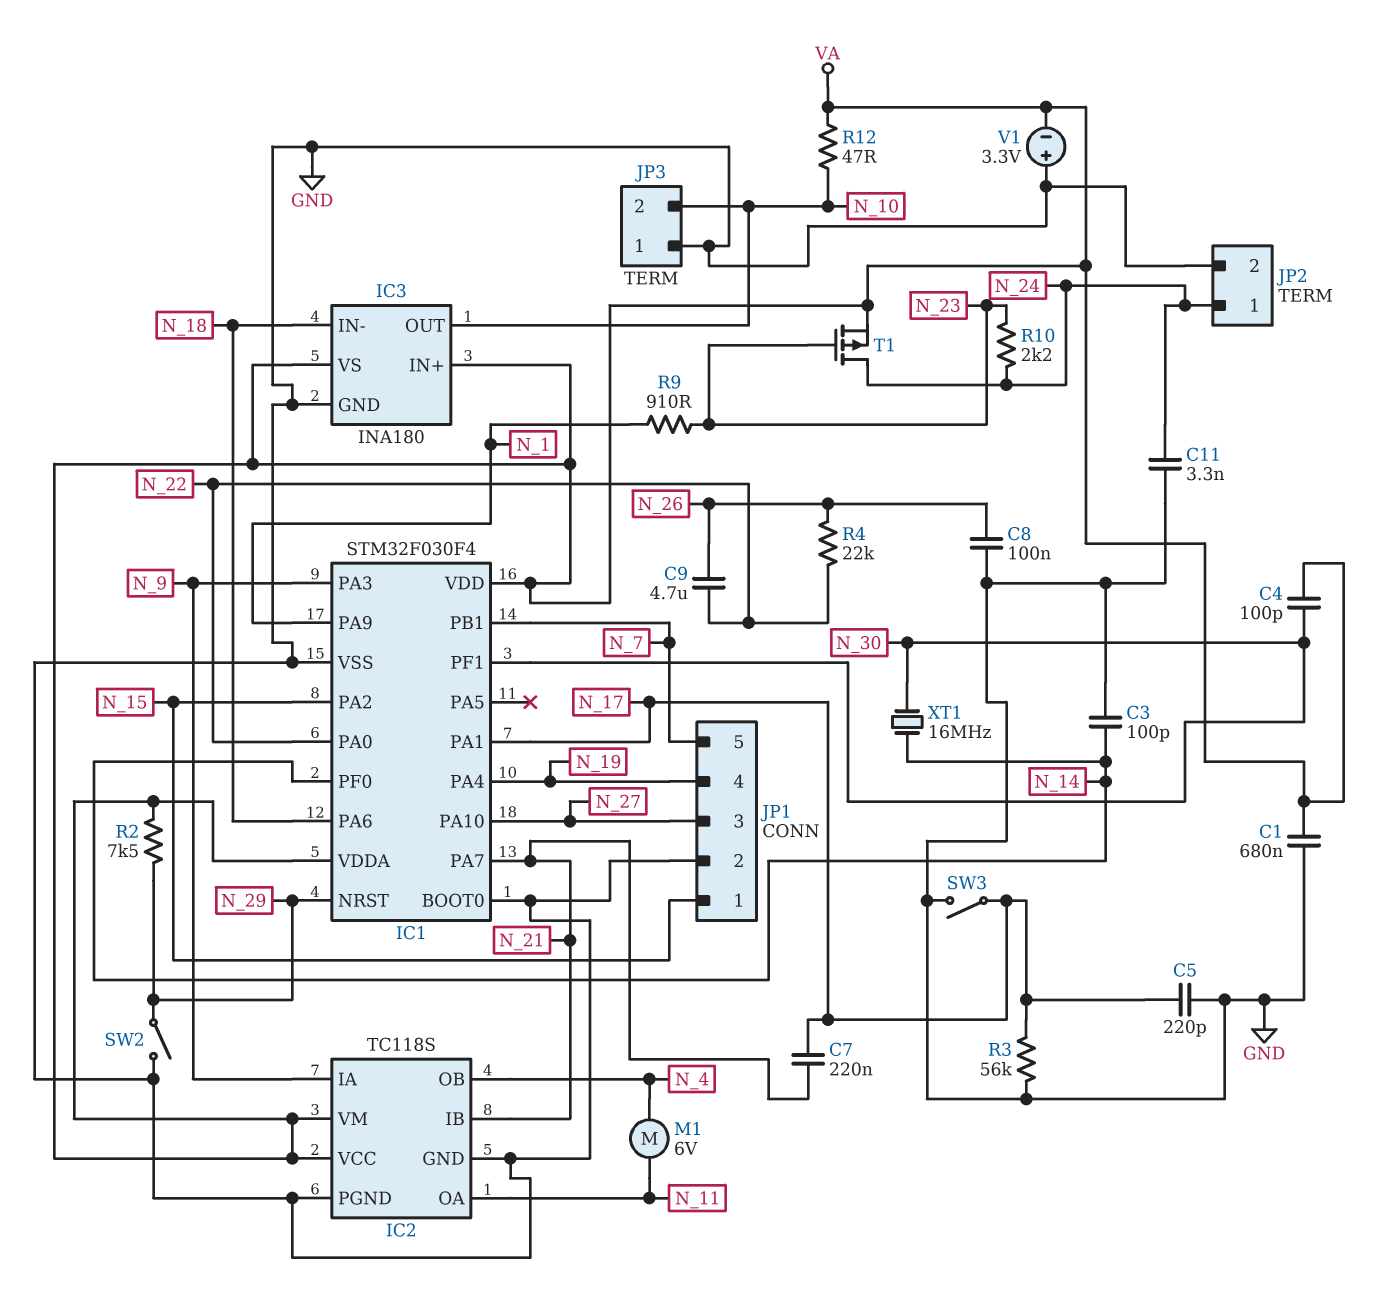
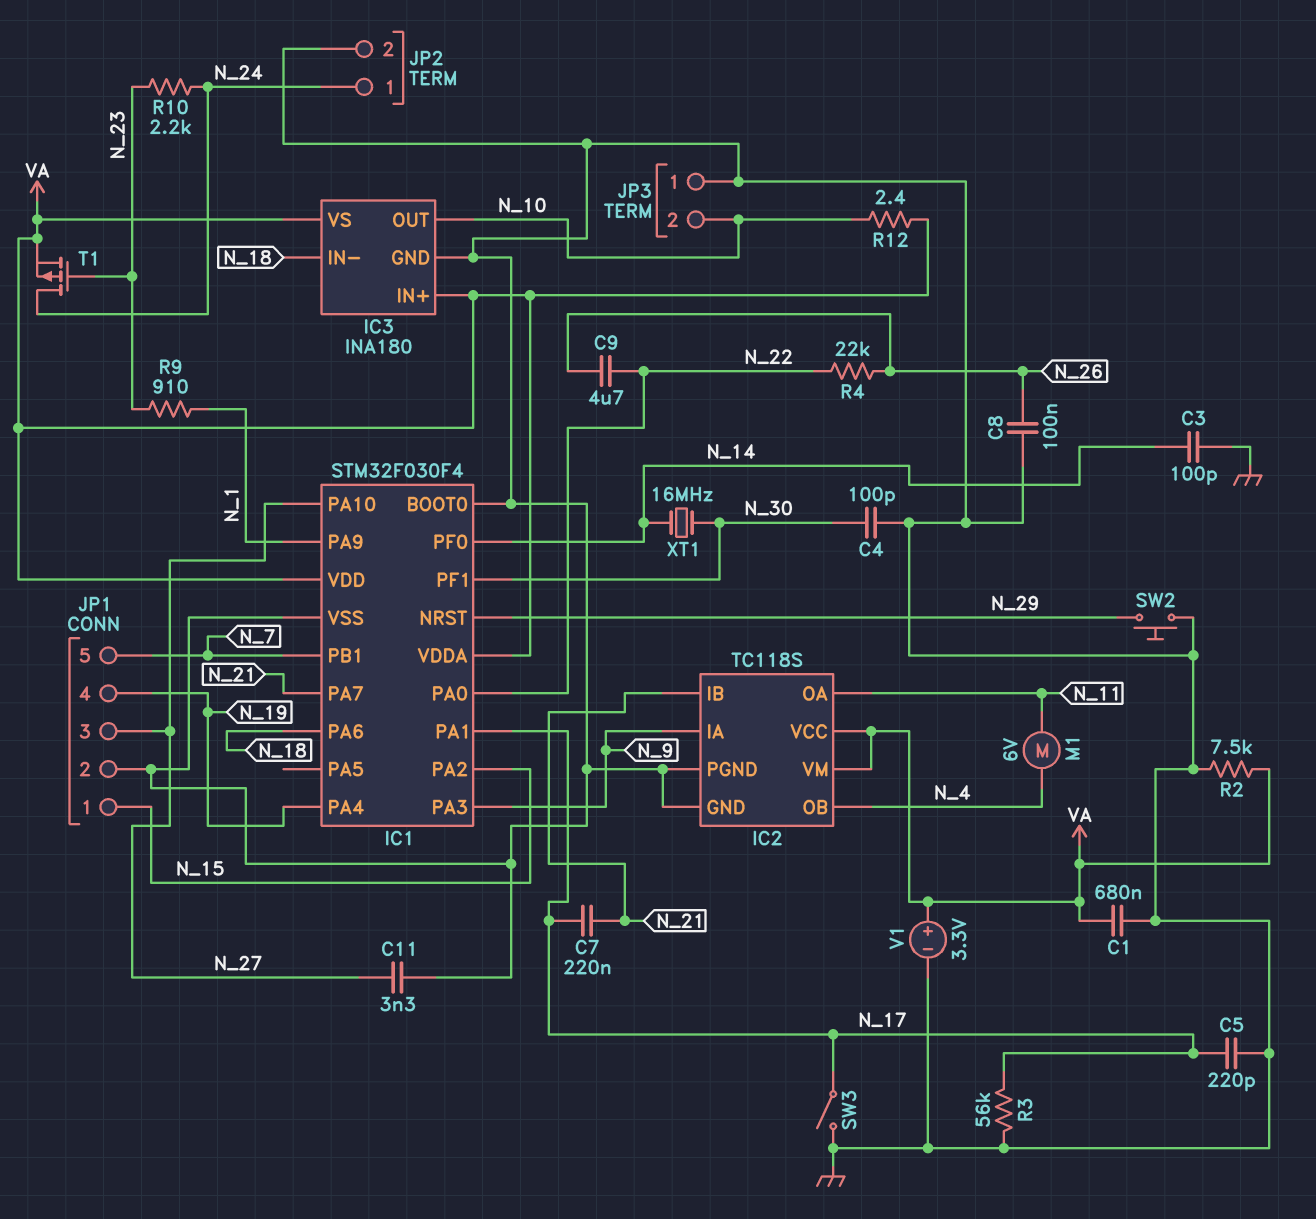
C4: 100pF (N_30, VA) -> 100pF (GND, N_30)
C11: 3.3nF (GND, N_24) -> 3.3nF (GND, N_27)
R2: 7.5k (N_29, VA) -> 7.5k (GND, VA)
R12: 47 (N_10, VA) -> 2.4 (N_10, VA)
SW2: switch (GND, N_29) -> button (GND, N_29)
V1: 3.3V (plus GND, minus VA) -> 3.3V (plus VA, minus GND)

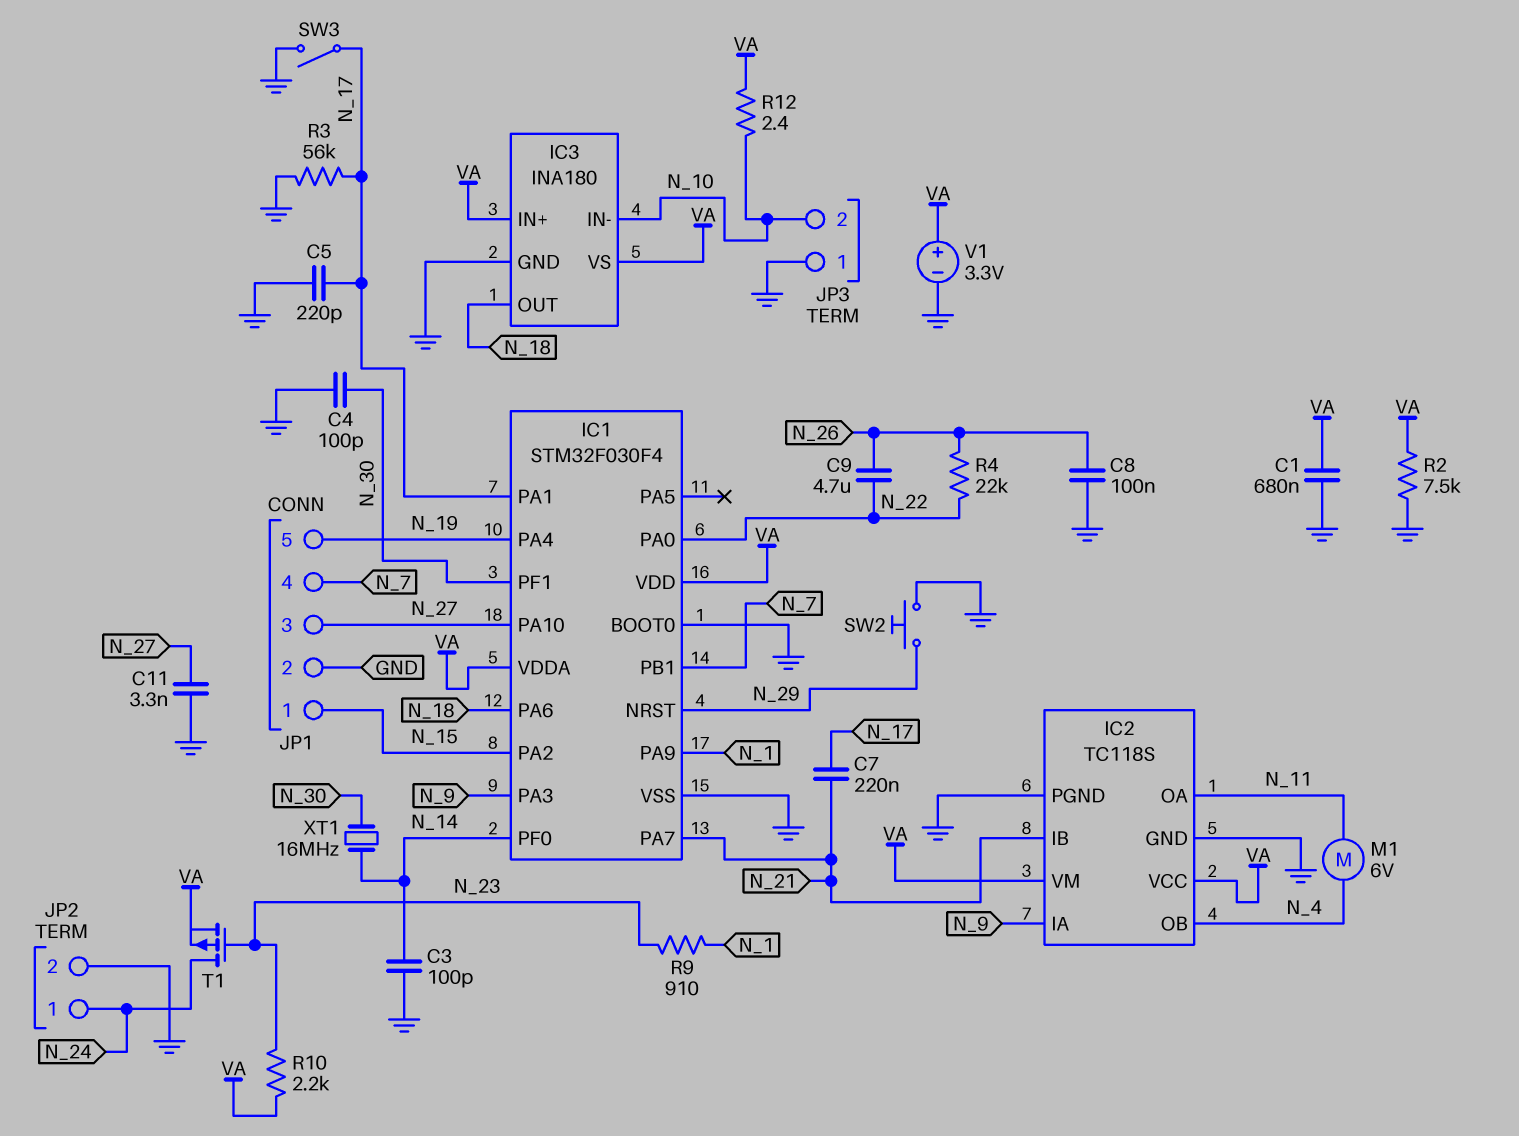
IC3 pin IN-: N_18 -> N_10
IC3 pin OUT: N_10 -> N_18
JP1 pin 4: N_19 -> N_7
JP1 pin 5: N_7 -> N_19
R10: 2.2k (N_23, N_24) -> 2.2k (N_23, VA)

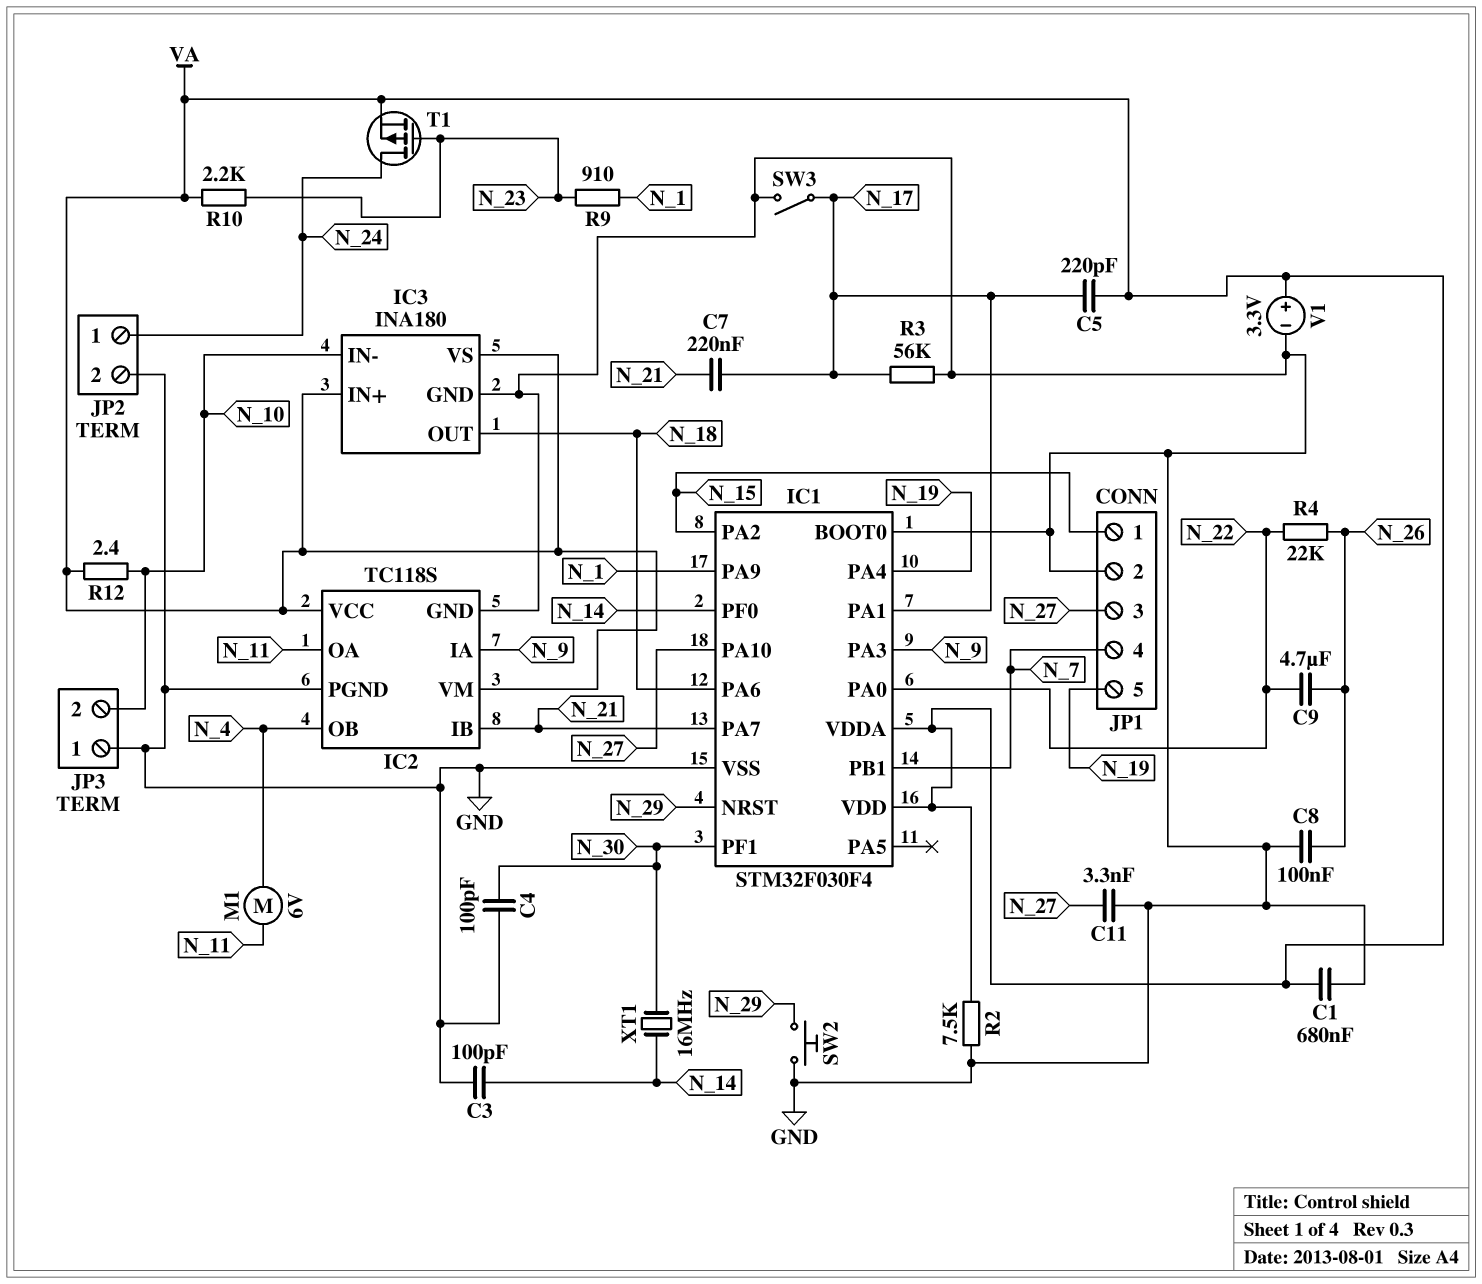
C5: 220pF (GND, N_17) -> 220pF (N_17, VA)

